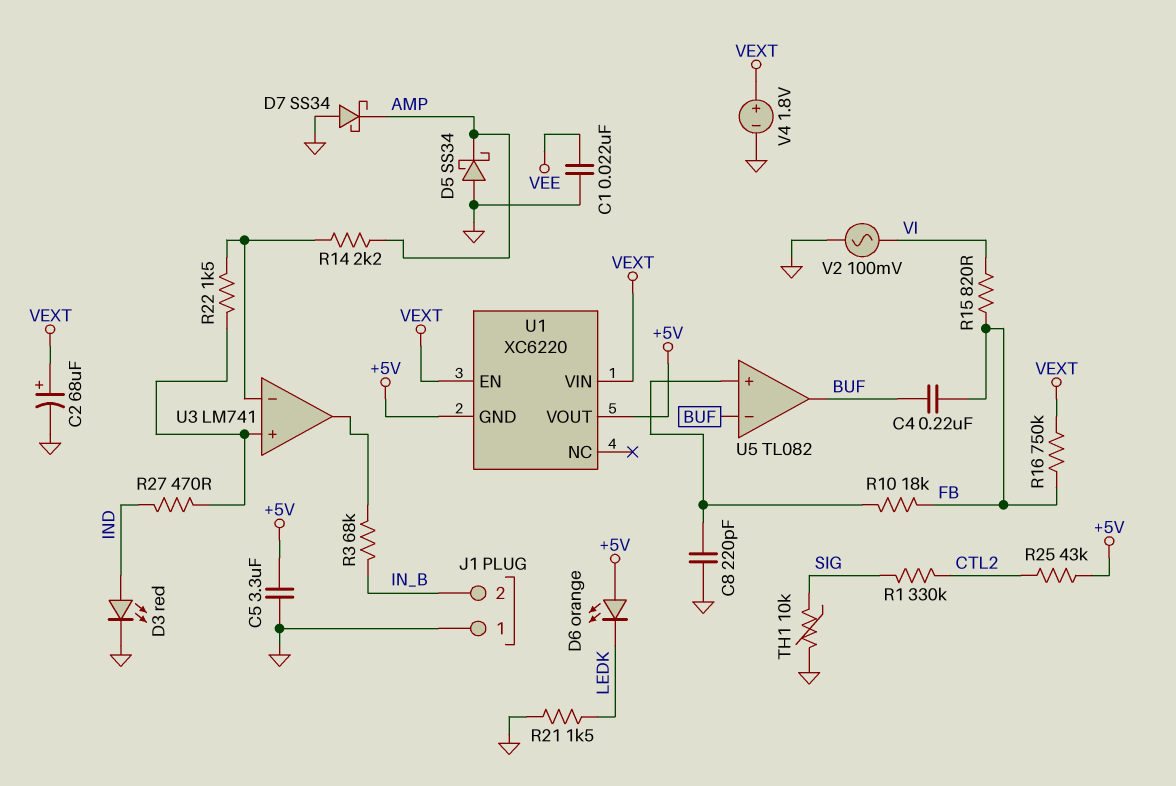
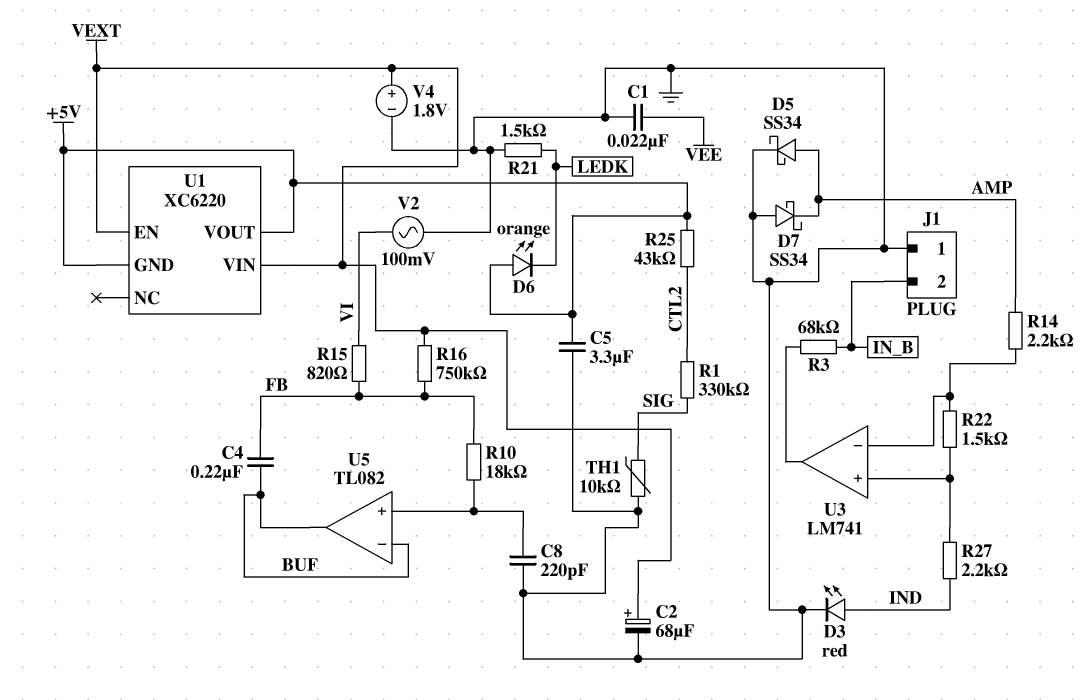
D5: schottky SS34 (A GND, K AMP) -> schottky SS34 (A AMP, K GND)
R27: 470 (IND, U3/in+) -> 2.2k (IND, U3/in+)

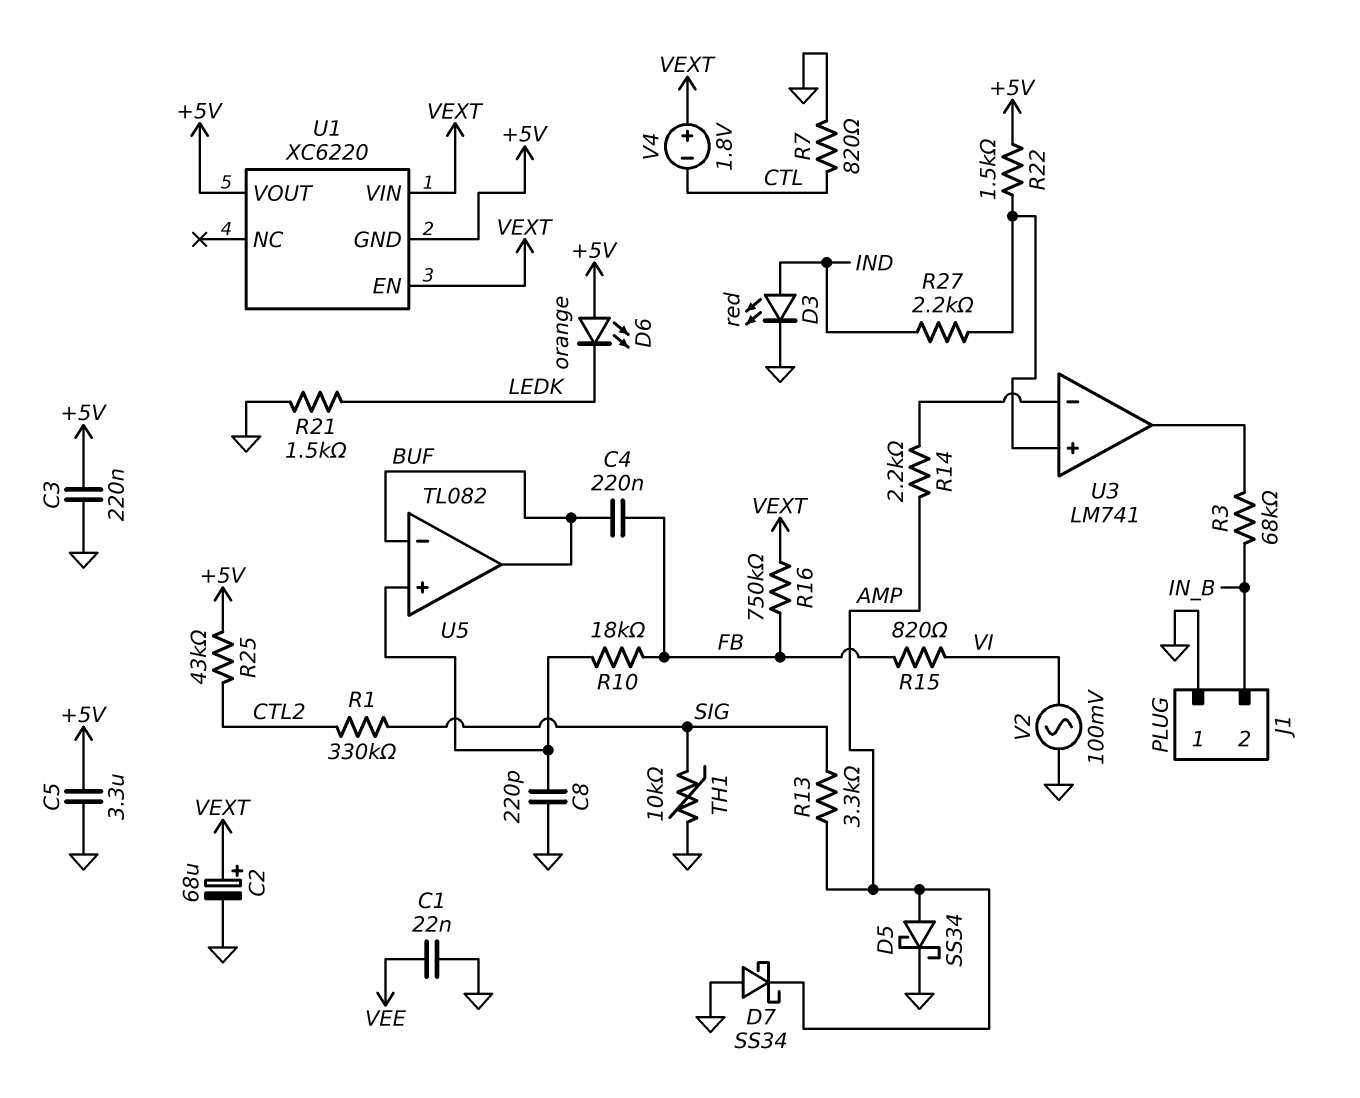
C3: none -> 220nF (+5V, GND)
R7: none -> 820 (CTL, GND)
R13: none -> 3.3k (AMP, SIG)
R22: 1.5k (U3/in+, U3/in-) -> 1.5k (+5V, U3/in+)
V4: 1.8V (plus VEXT, minus GND) -> 1.8V (plus VEXT, minus CTL)

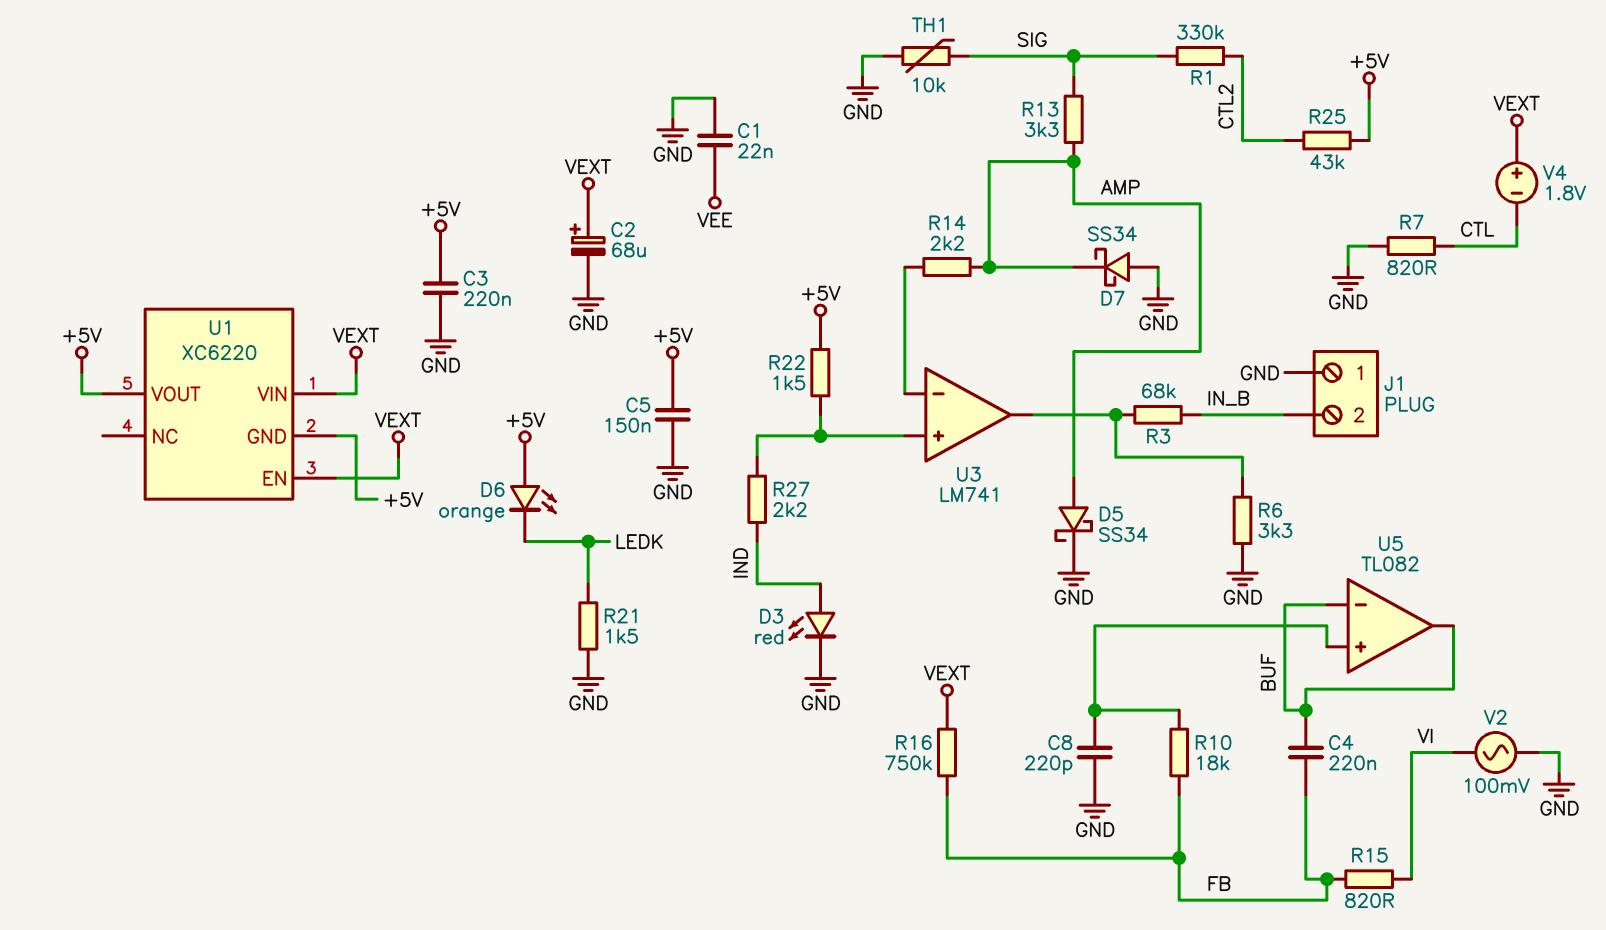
C5: 3.3uF (+5V, GND) -> 150nF (+5V, GND)
R6: none -> 3.3k (GND, U3/out)

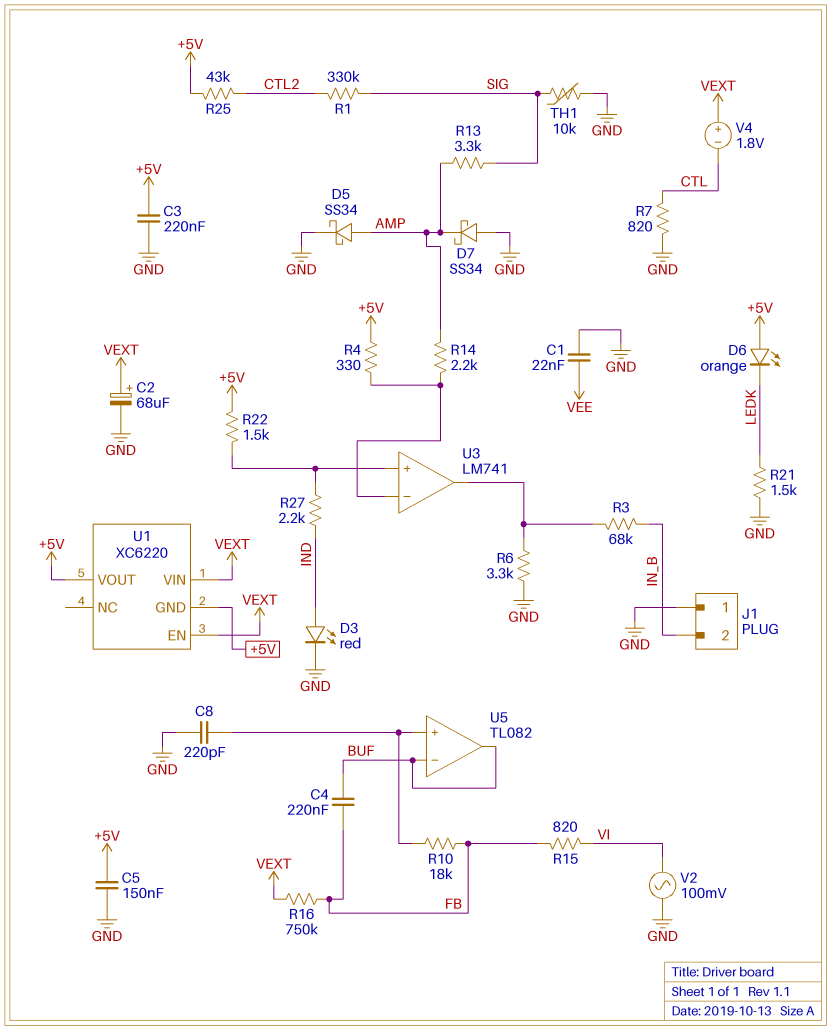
R4: none -> 330 (+5V, U3/in-)

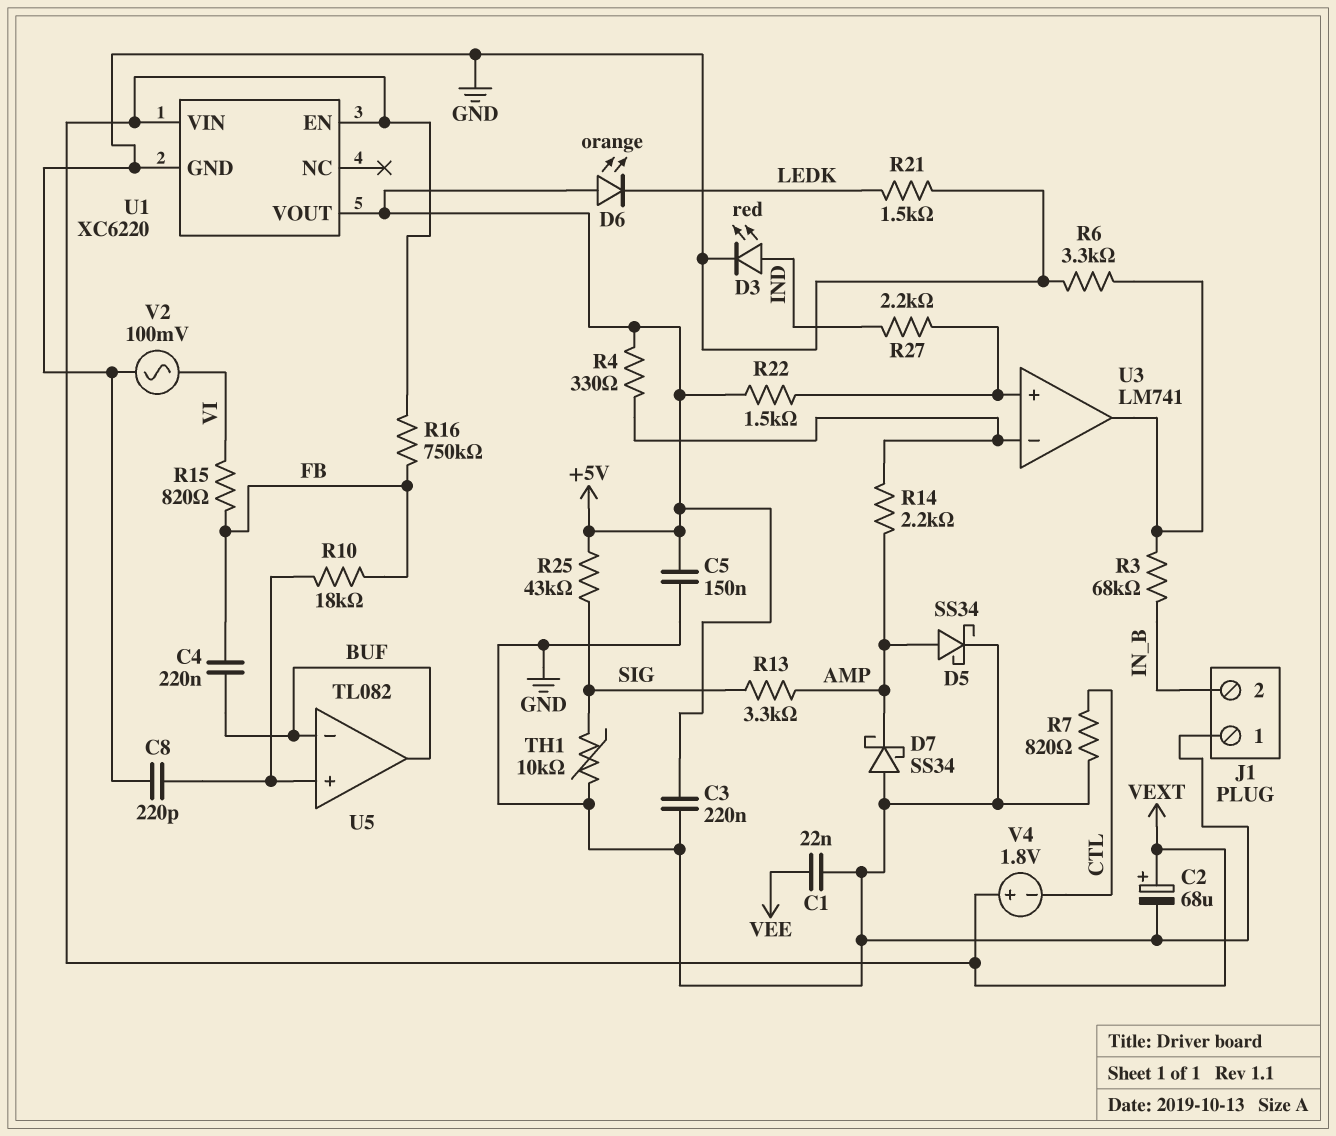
R1: 330k (CTL2, SIG) -> none
R25: 43k (+5V, CTL2) -> 43k (+5V, SIG)
U1 pin GND: +5V -> GND

